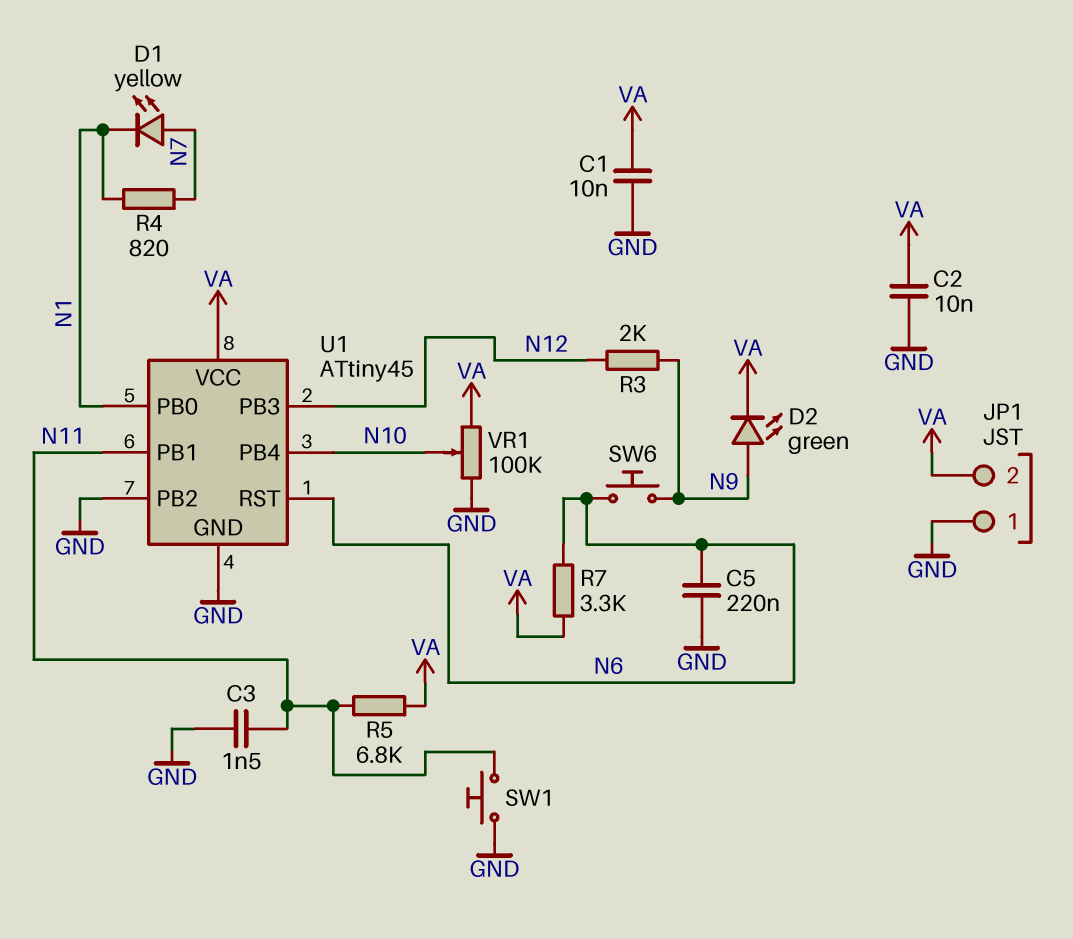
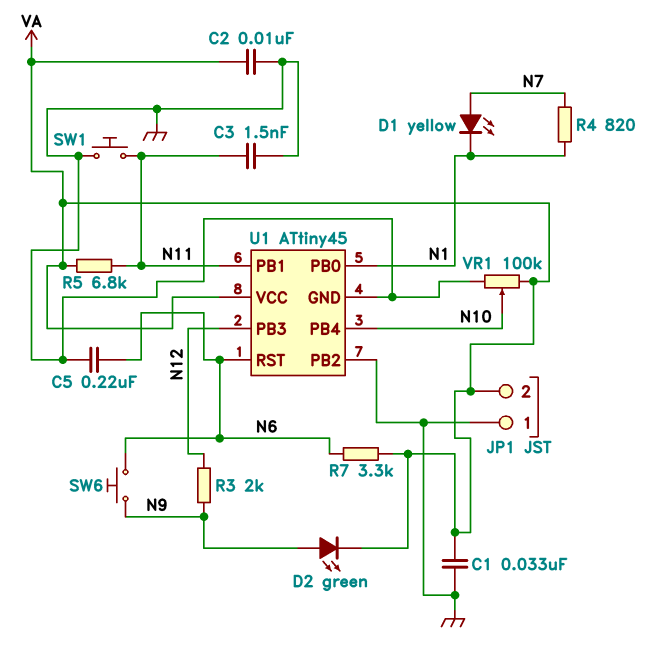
C1: 10nF (GND, VA) -> 33nF (GND, VA)

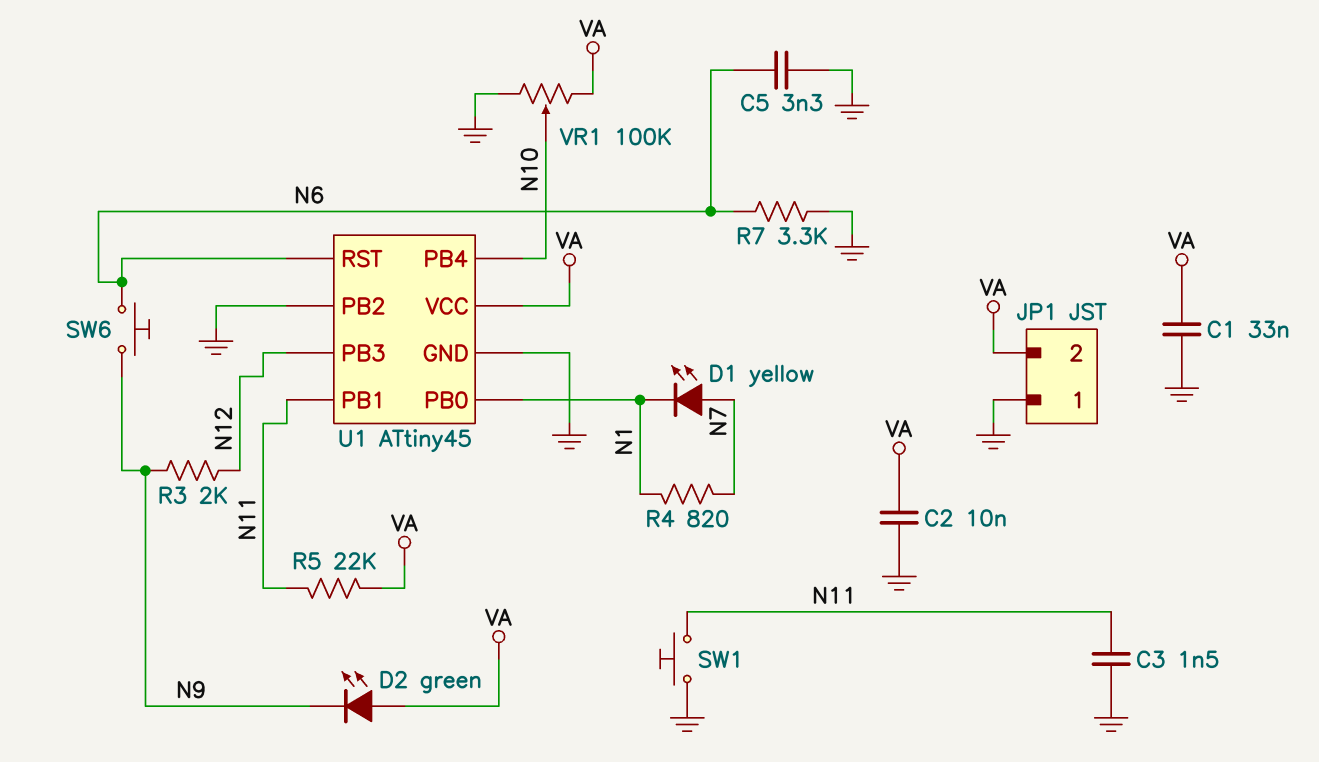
C5: 220nF (GND, N6) -> 3.3nF (GND, N6)
D2: LED green (A N9, K VA) -> LED green (A VA, K N9)
R5: 6.8k (N11, VA) -> 22k (N11, VA)
R7: 3.3k (N6, VA) -> 3.3k (GND, N6)

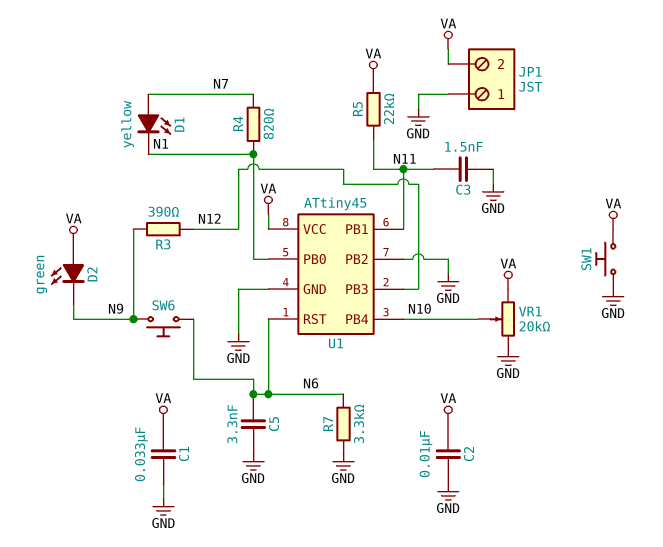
R3: 2k (N9, N12) -> 390 (N9, N12)
SW1: button (GND, N11) -> button (GND, VA)
VR1: 100k (GND, VA, wiper N10) -> 20k (GND, VA, wiper N10)

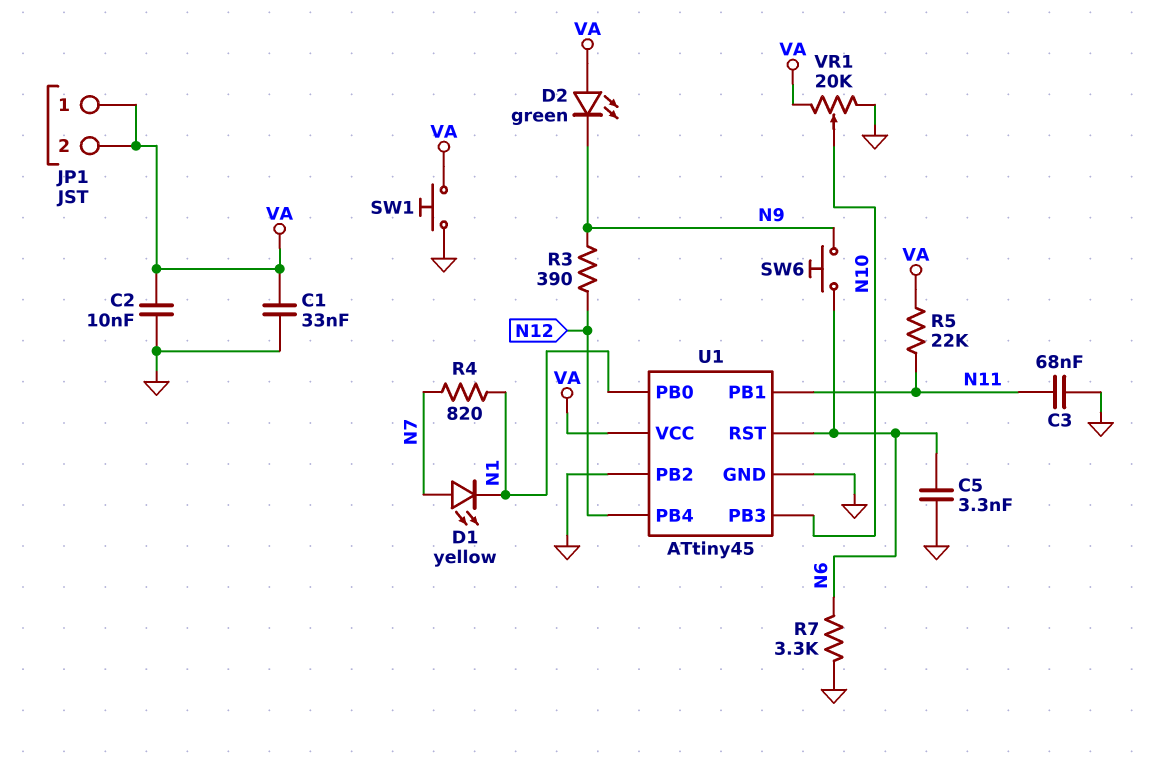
C3: 1.5nF (GND, N11) -> 68nF (GND, N11)
JP1 pin 1: GND -> VA
U1 pin PB3: N12 -> N10
U1 pin PB4: N10 -> N12

